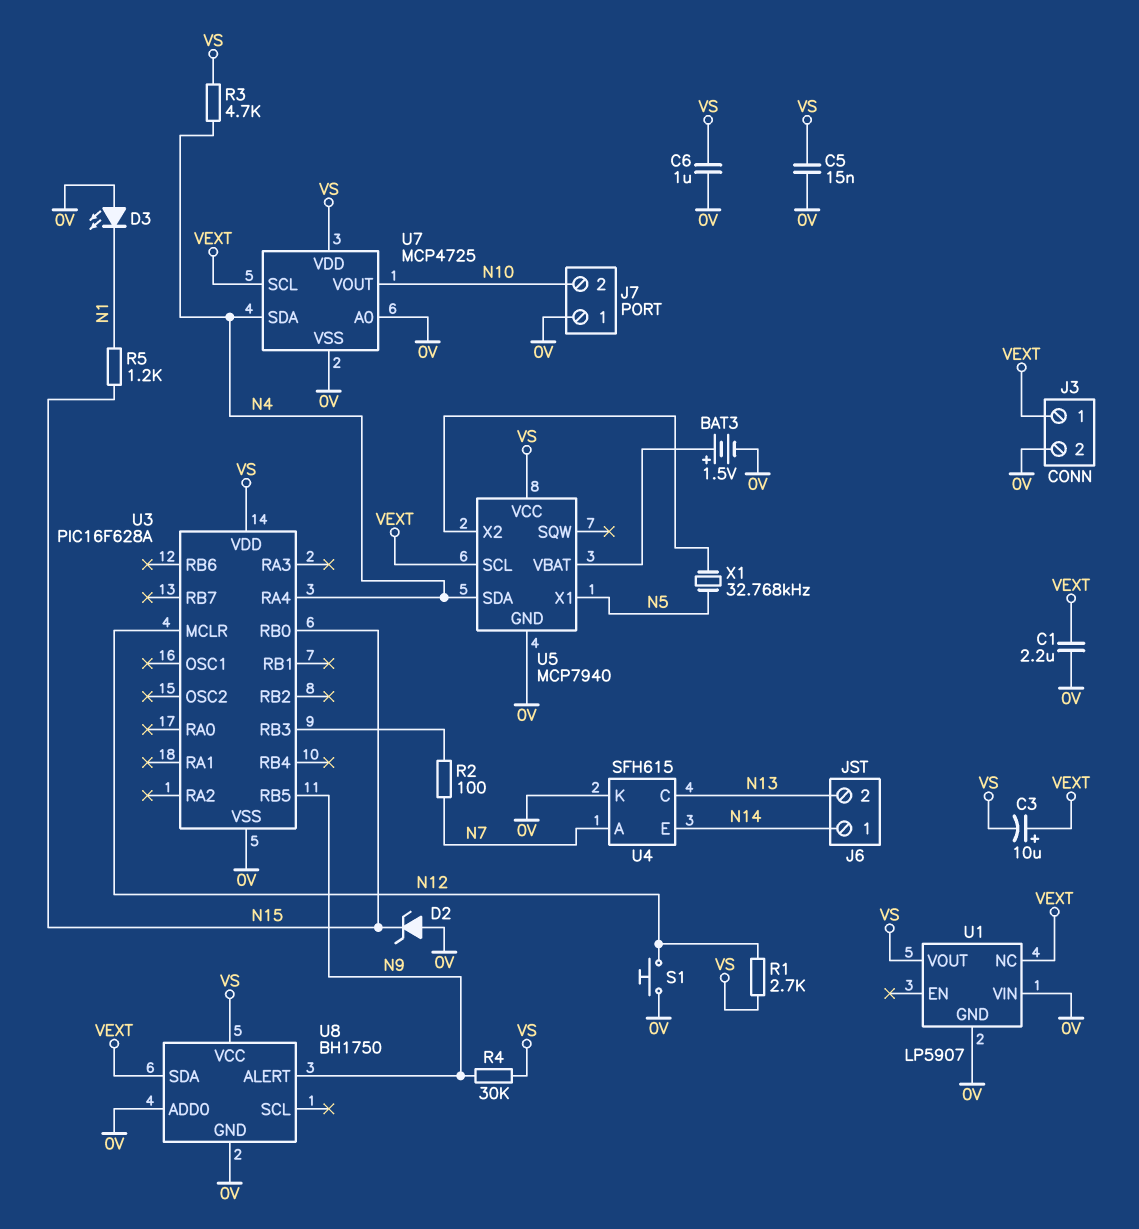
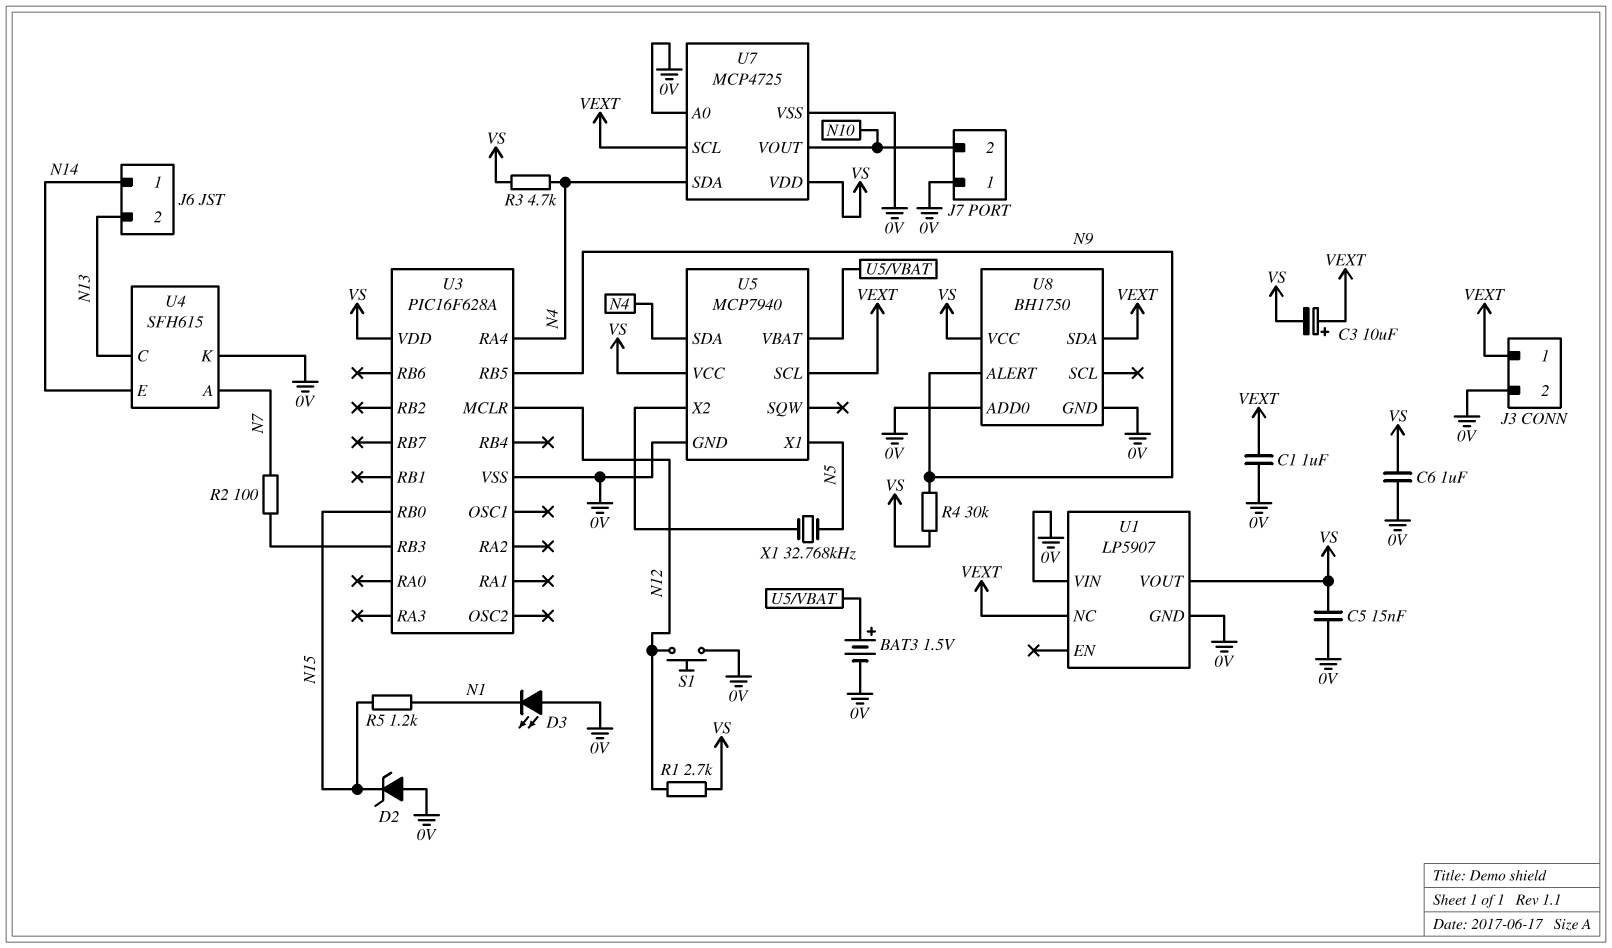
C1: 2.2uF (0V, VEXT) -> 1uF (0V, VEXT)

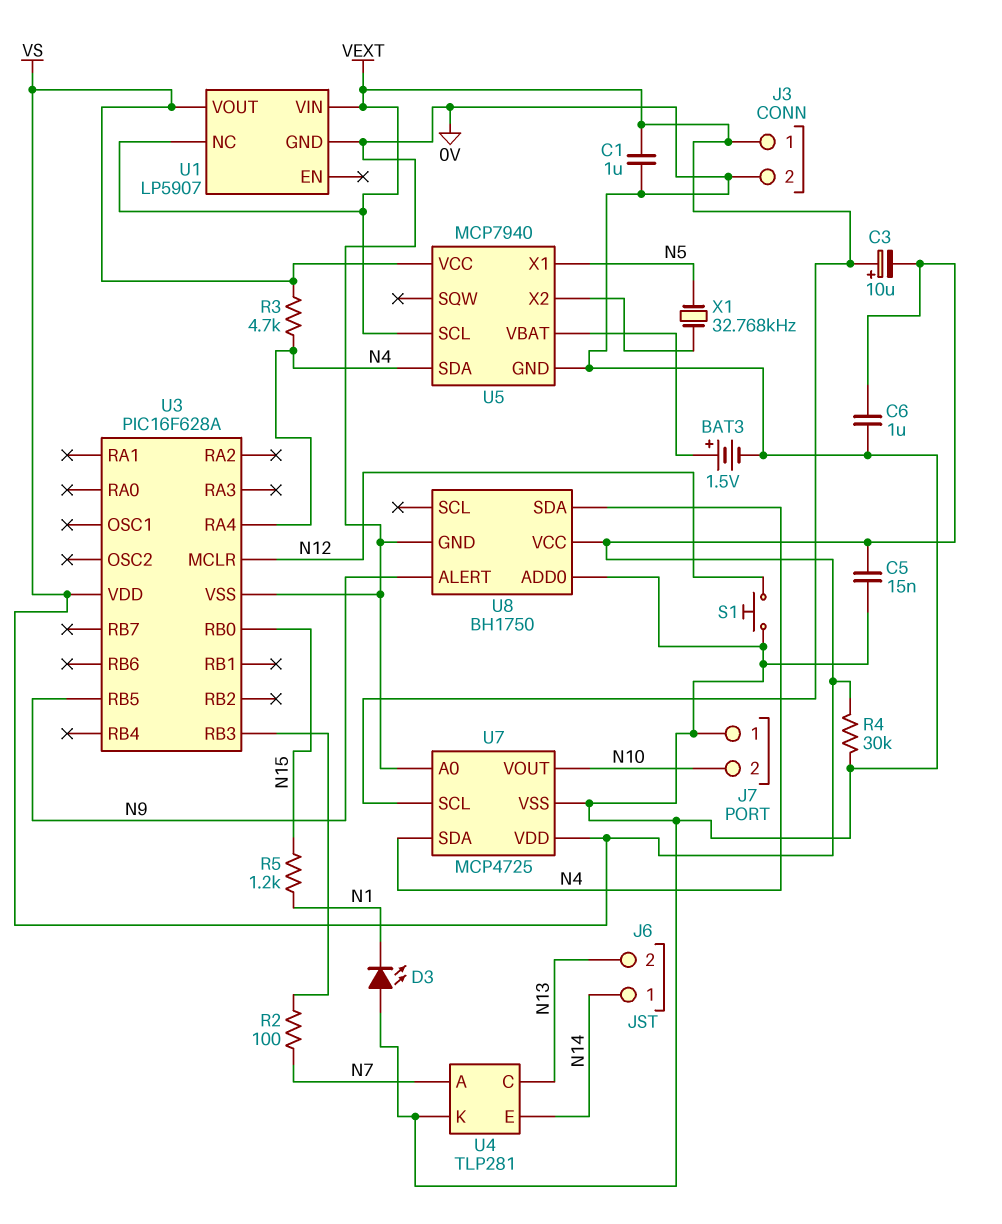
D2: zener (A 0V, K N15) -> none
R1: 2.7k (N12, VS) -> none
R4: 30k (N9, VS) -> 30k (0V, VS)
U1 pin VIN: 0V -> VEXT
U4: SFH615 -> TLP281
U8 pin SDA: VEXT -> N4

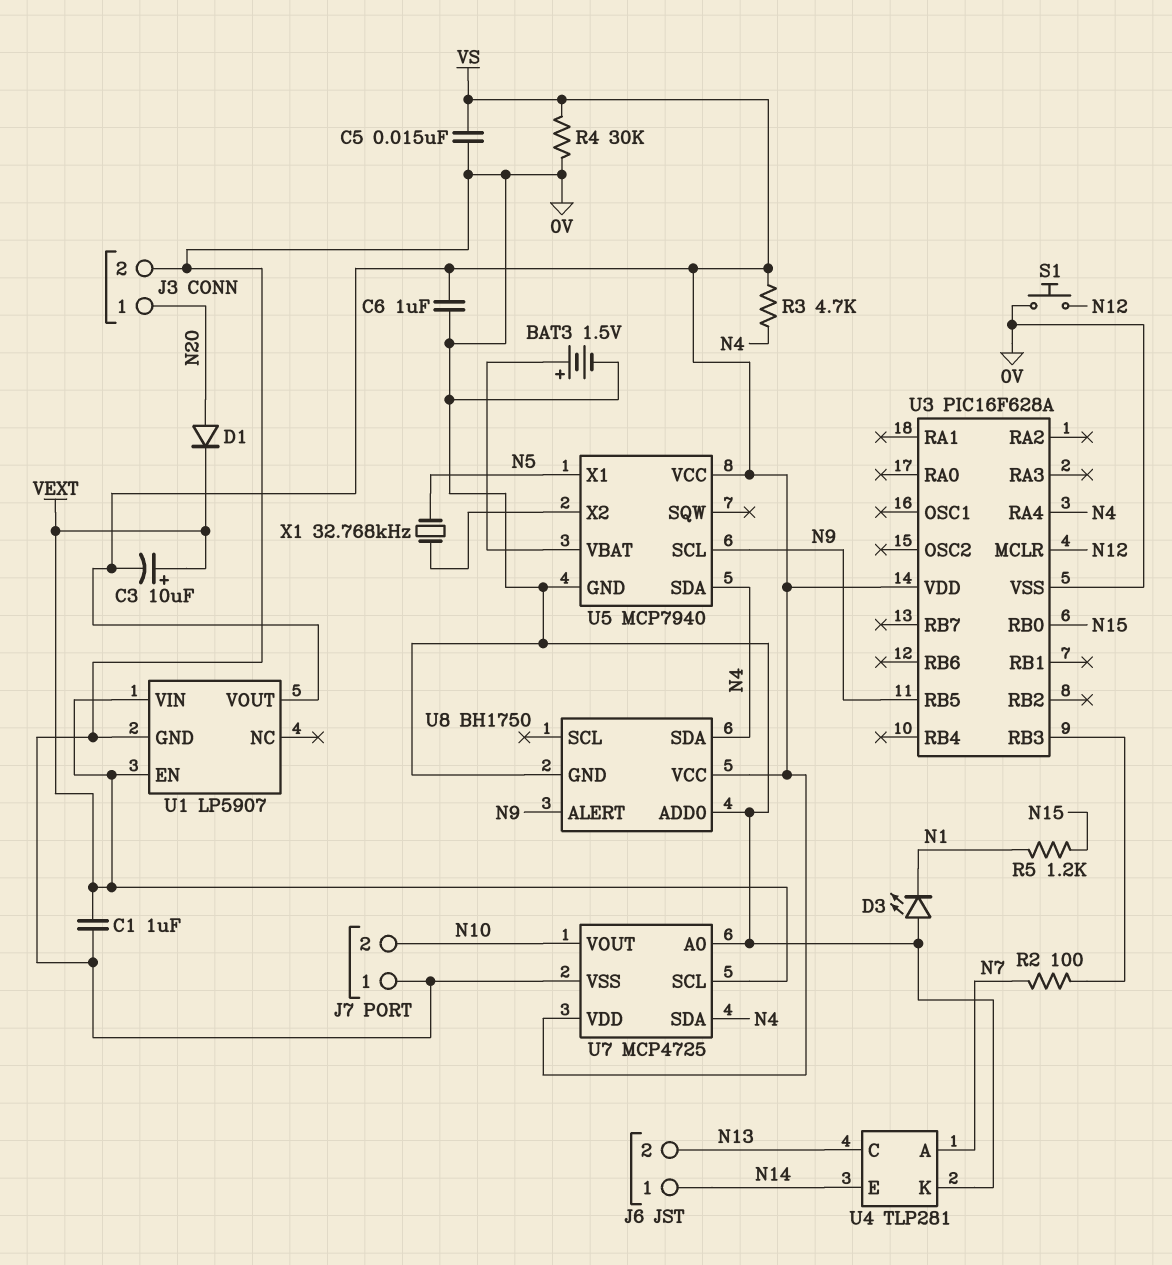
D1: none -> diode (A N20, K VEXT)
J3 pin 1: VEXT -> N20
U1 pin EN: none -> VEXT
U1 pin NC: VEXT -> none
U5 pin SCL: VEXT -> N9

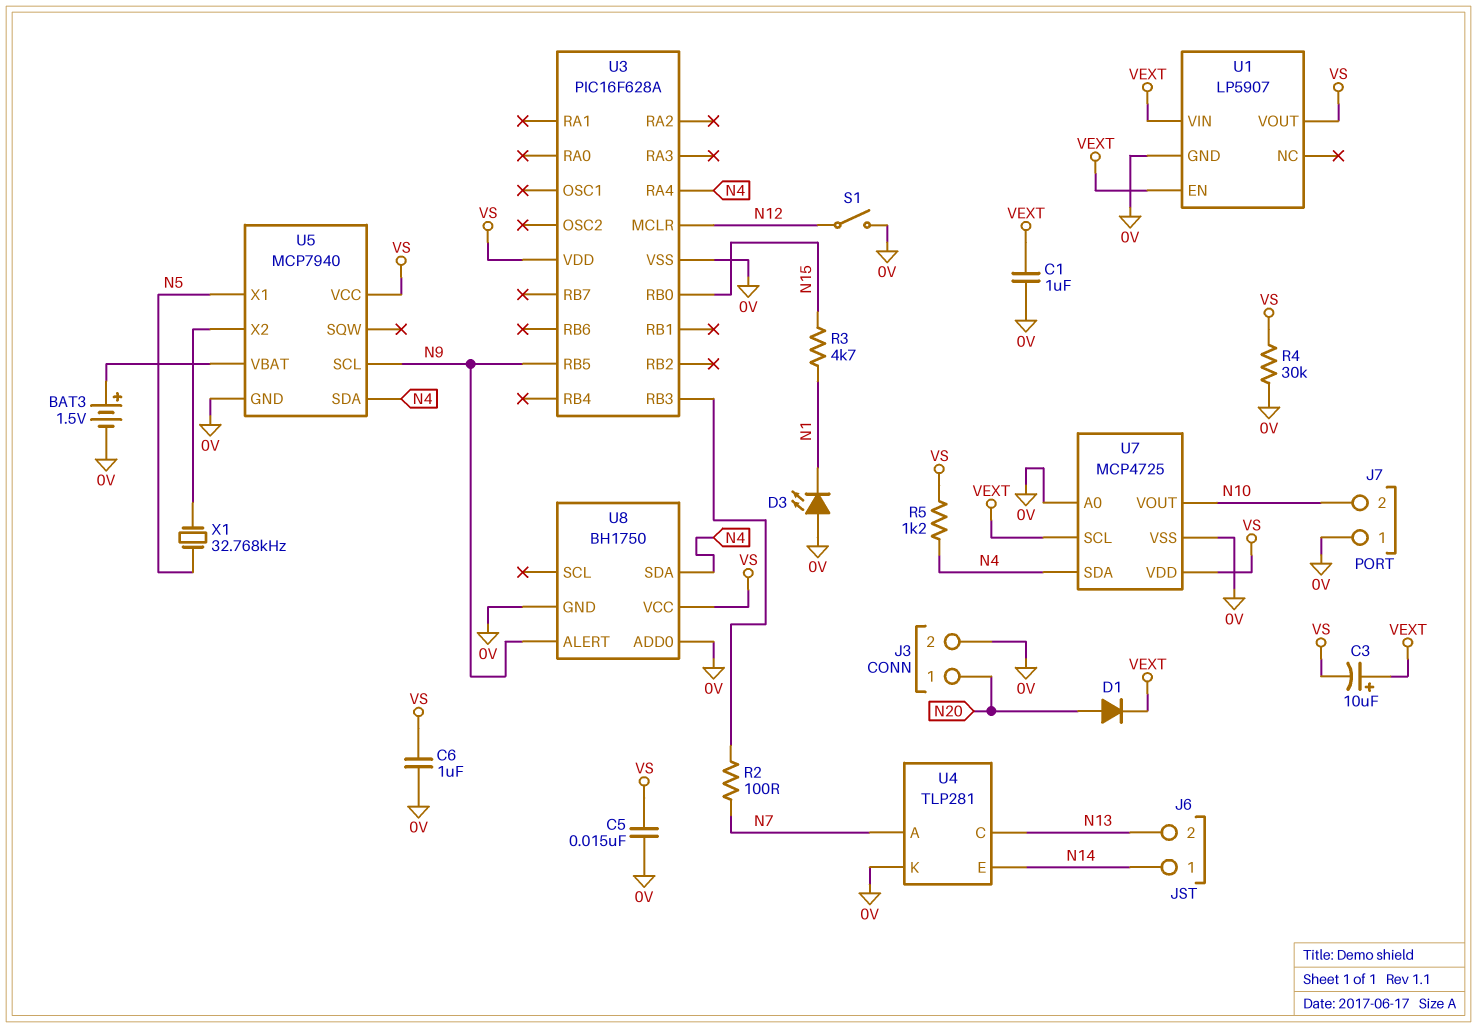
R3: 4.7k (N4, VS) -> 4.7k (N1, N15)
R5: 1.2k (N1, N15) -> 1.2k (N4, VS)
S1: button (0V, N12) -> switch (0V, N12)

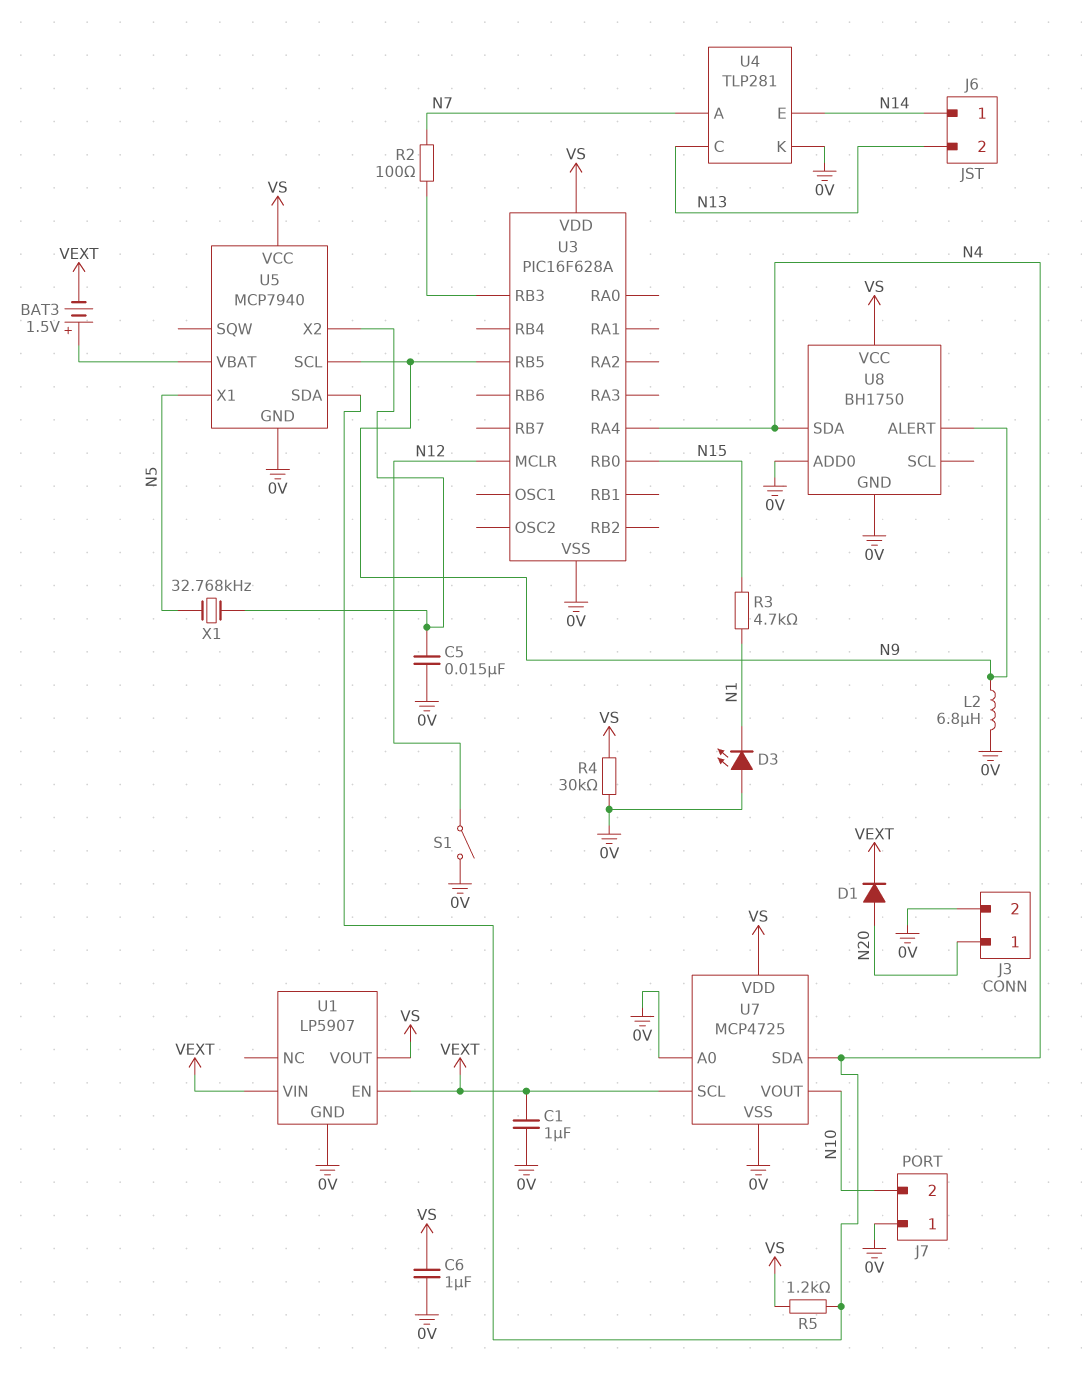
BAT3: 1.5V (plus U5/VBAT, minus 0V) -> 1.5V (plus U5/VBAT, minus VEXT)
C3: 10uF (plus VEXT, minus VS) -> none
C5: 15nF (0V, VS) -> 15nF (0V, U5/X2)
L2: none -> 6.8uH (0V, N9)

